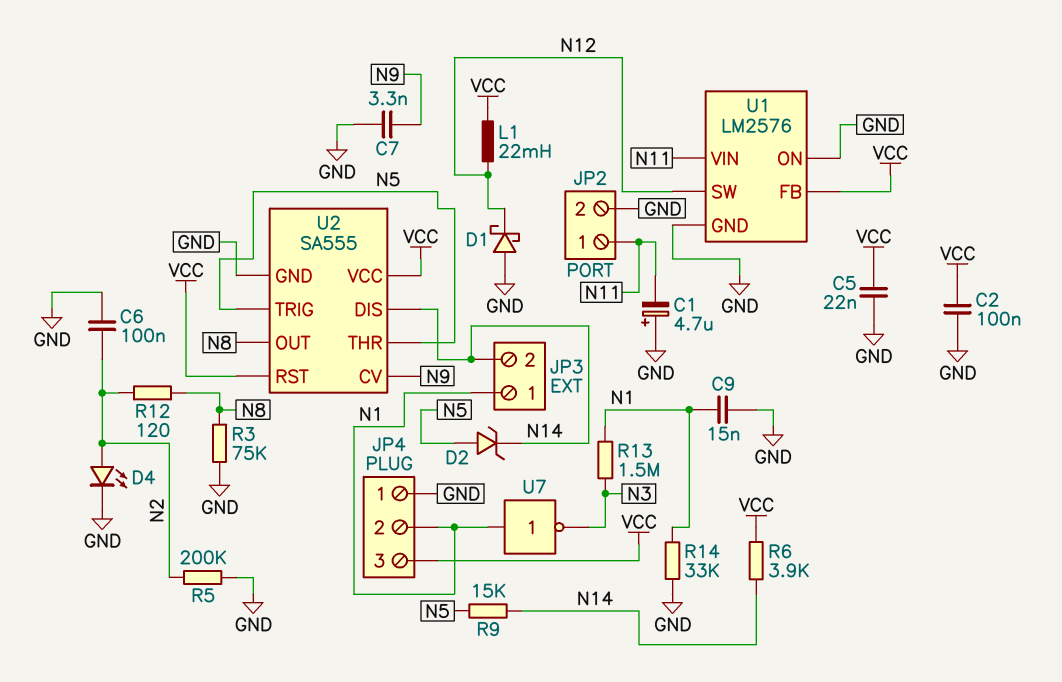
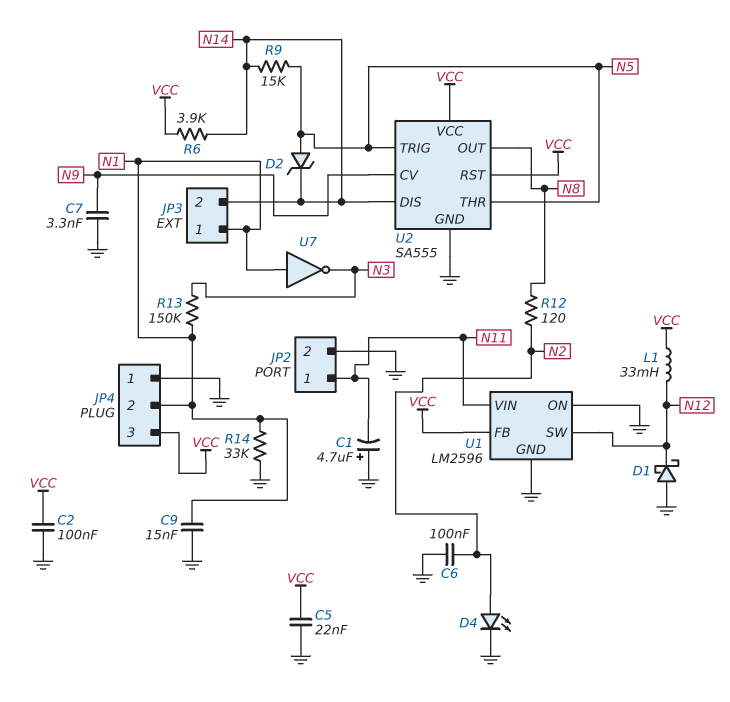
L1: 22mH (N12, VCC) -> 33mH (N12, VCC)
R3: 75k (GND, N8) -> none
R5: 200k (GND, N2) -> none
R13: 1.5M (N1, N3) -> 150k (N1, N3)
U1: LM2576 -> LM2596

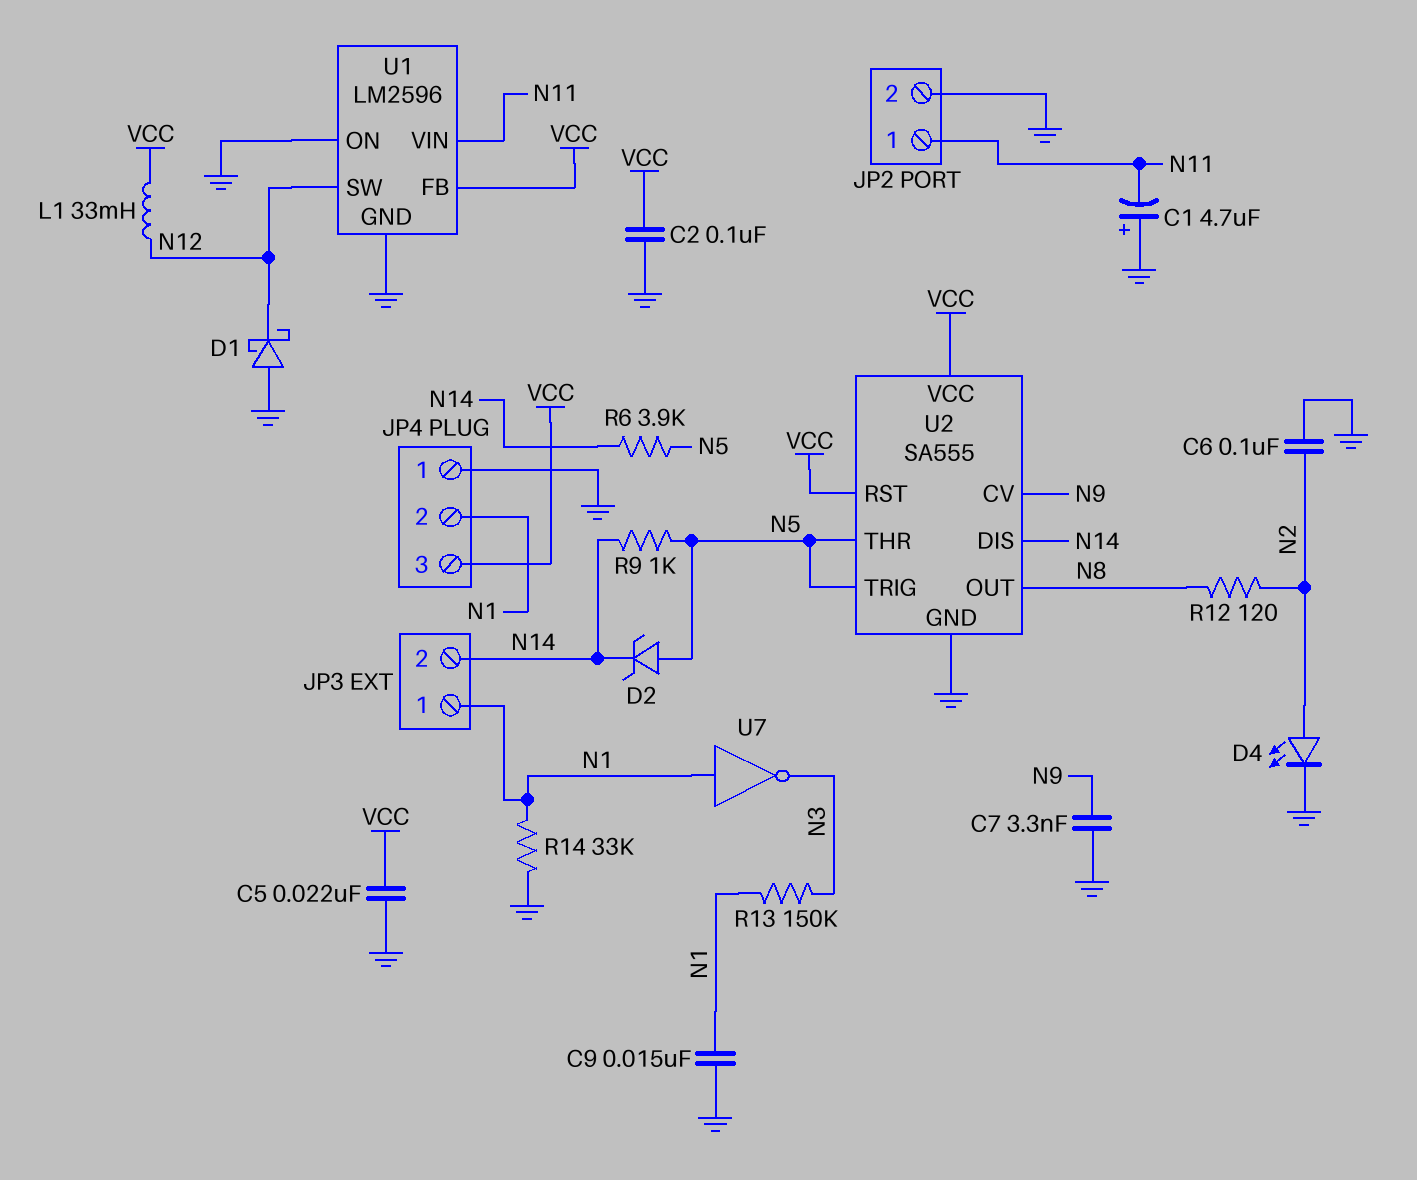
R6: 3.9k (N14, VCC) -> 3.9k (N5, N14)
R9: 15k (N5, N14) -> 1k (N5, N14)

